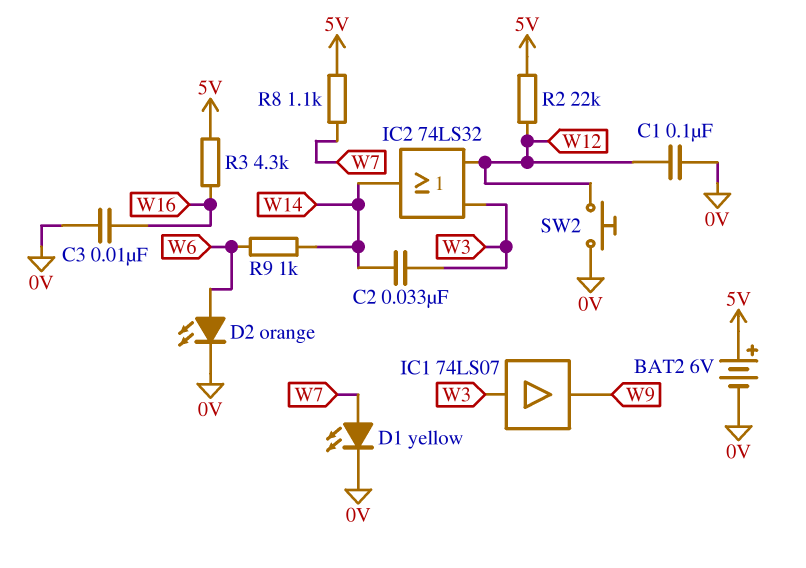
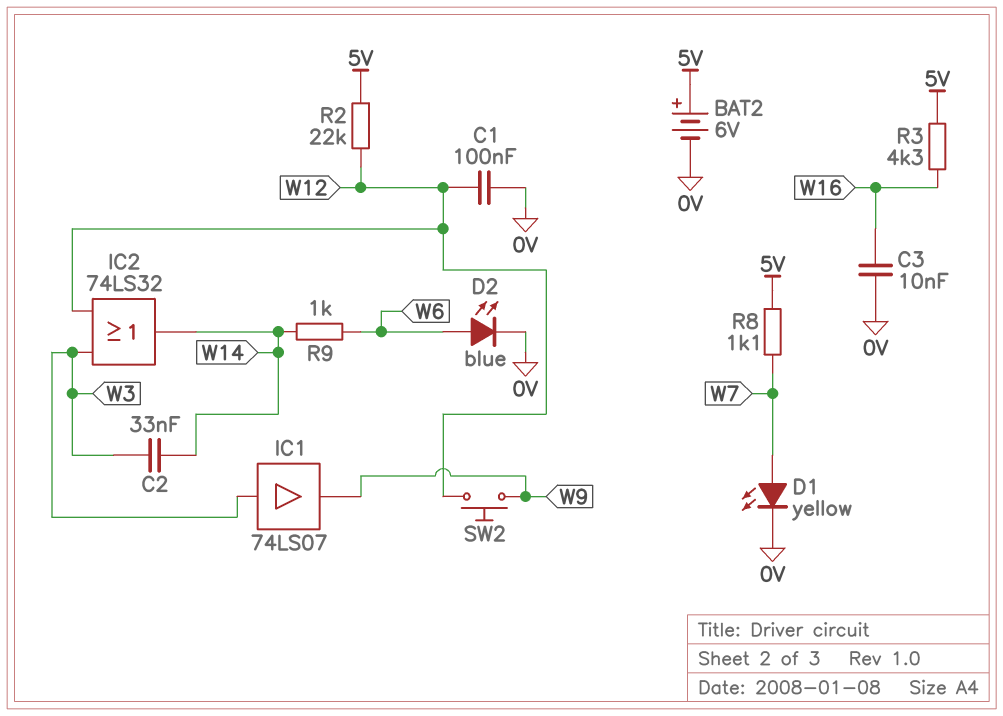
D2: LED orange (A W6, K 0V) -> LED blue (A W6, K 0V)
SW2: button (0V, W12) -> button (W9, W12)

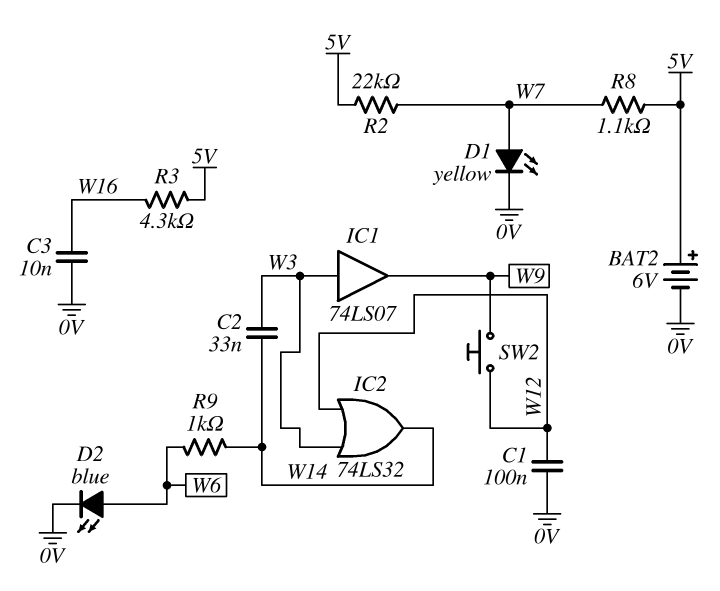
R2: 22k (5V, W12) -> 22k (5V, W7)

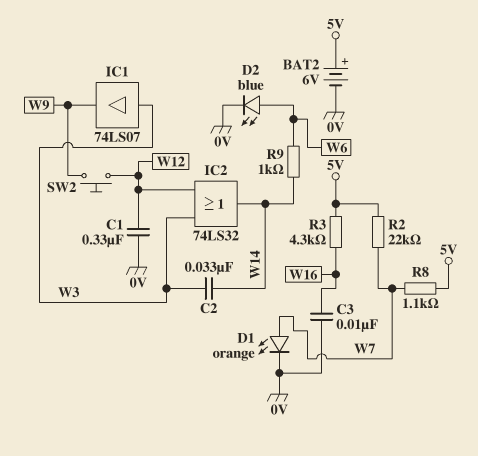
C1: 100nF (0V, W12) -> 330nF (0V, W12)
D1: LED yellow (A W7, K 0V) -> LED orange (A W7, K 0V)

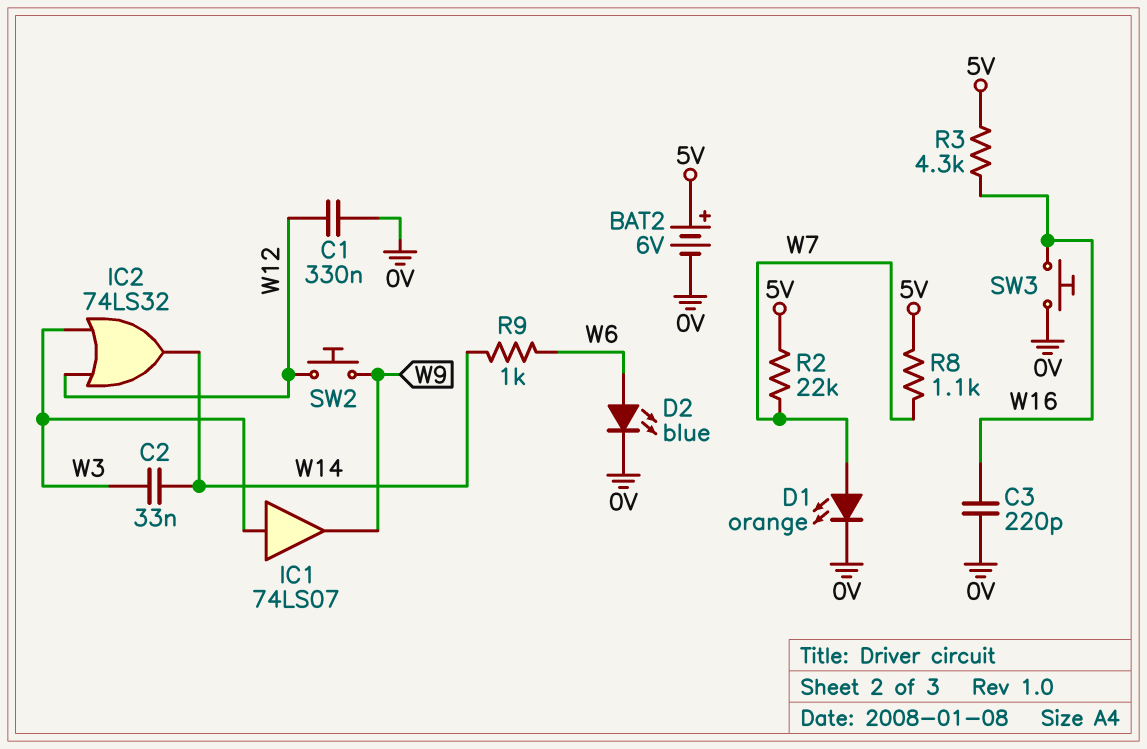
C3: 10nF (0V, W16) -> 220pF (0V, W16)
SW3: none -> button (0V, W16)

